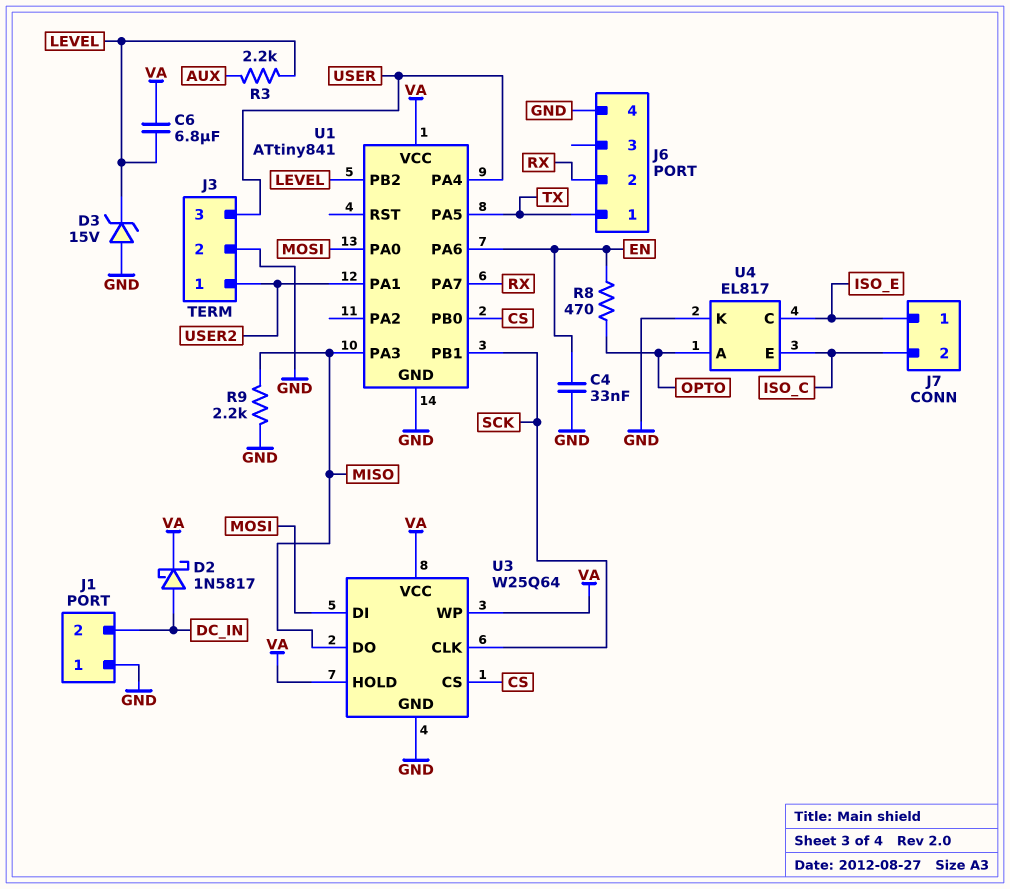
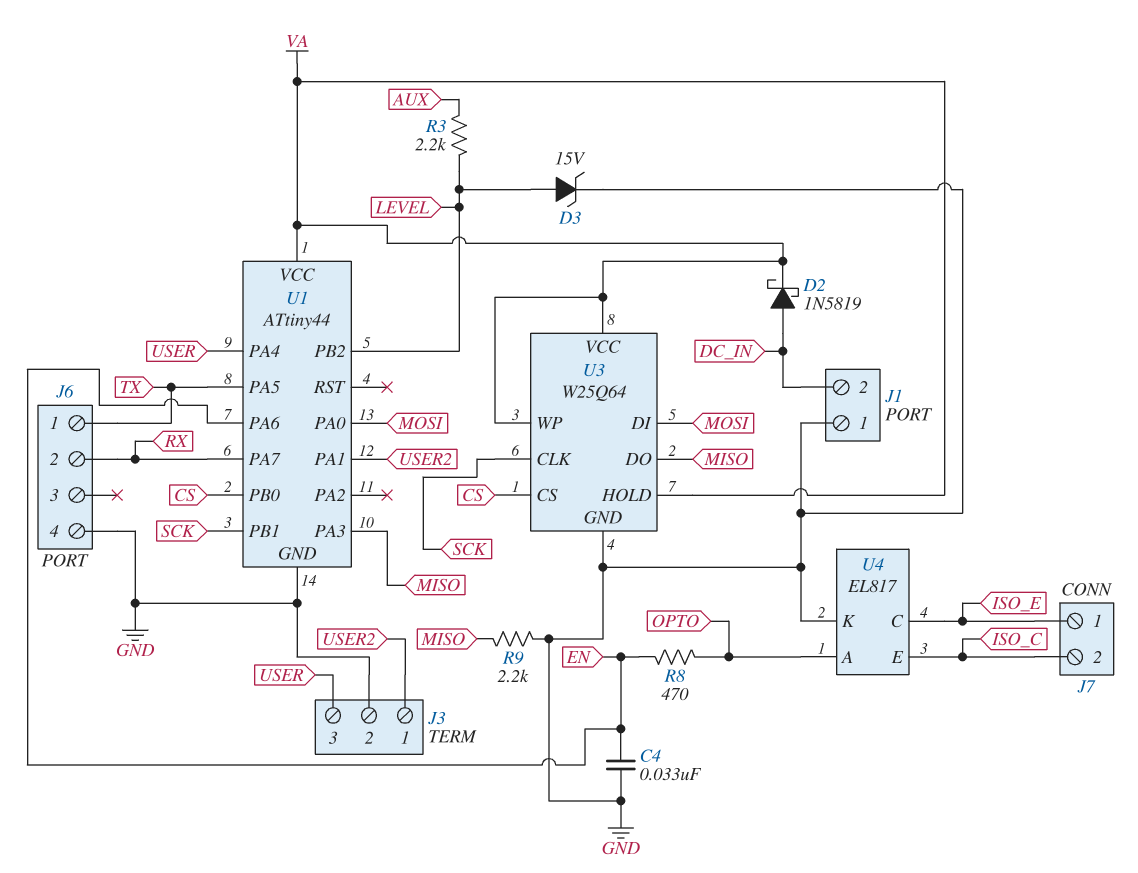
C6: 6.8uF (LEVEL, VA) -> none
D2: schottky 1N5817 (A DC_IN, K VA) -> schottky 1N5819 (A DC_IN, K VA)
D3: zener 15V (A GND, K LEVEL) -> zener 15V (A LEVEL, K GND)
U1: ATtiny841 -> ATtiny44

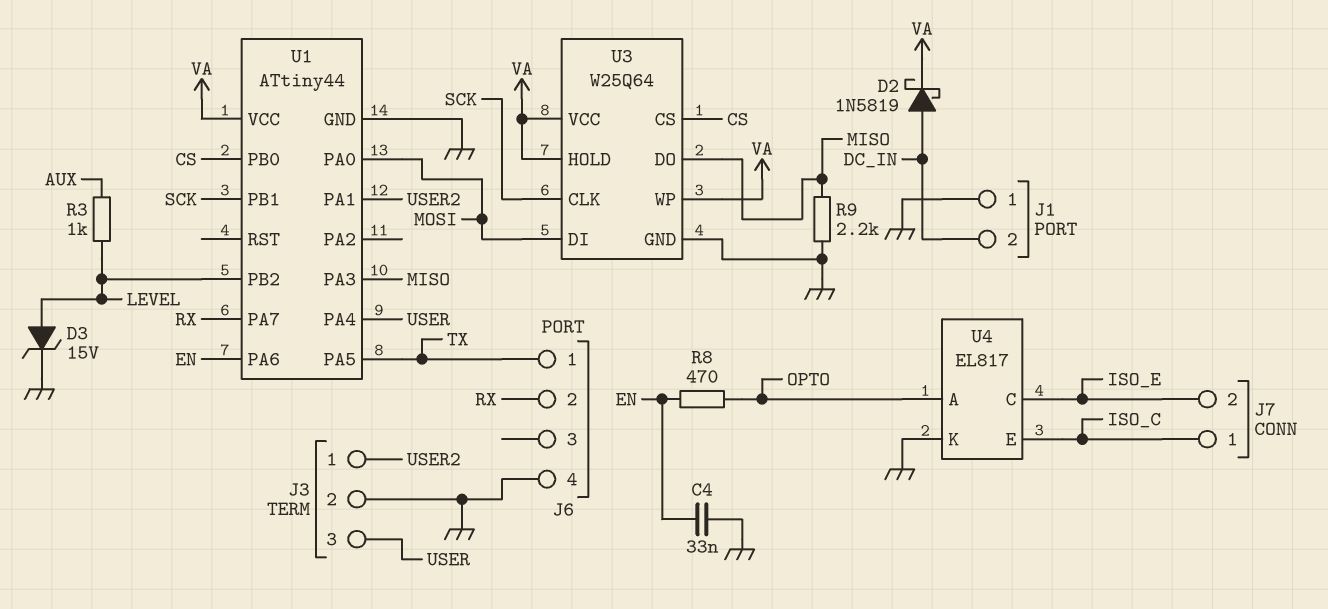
J7 pin 1: ISO_E -> ISO_C
J7 pin 2: ISO_C -> ISO_E
R3: 2.2k (AUX, LEVEL) -> 1k (AUX, LEVEL)

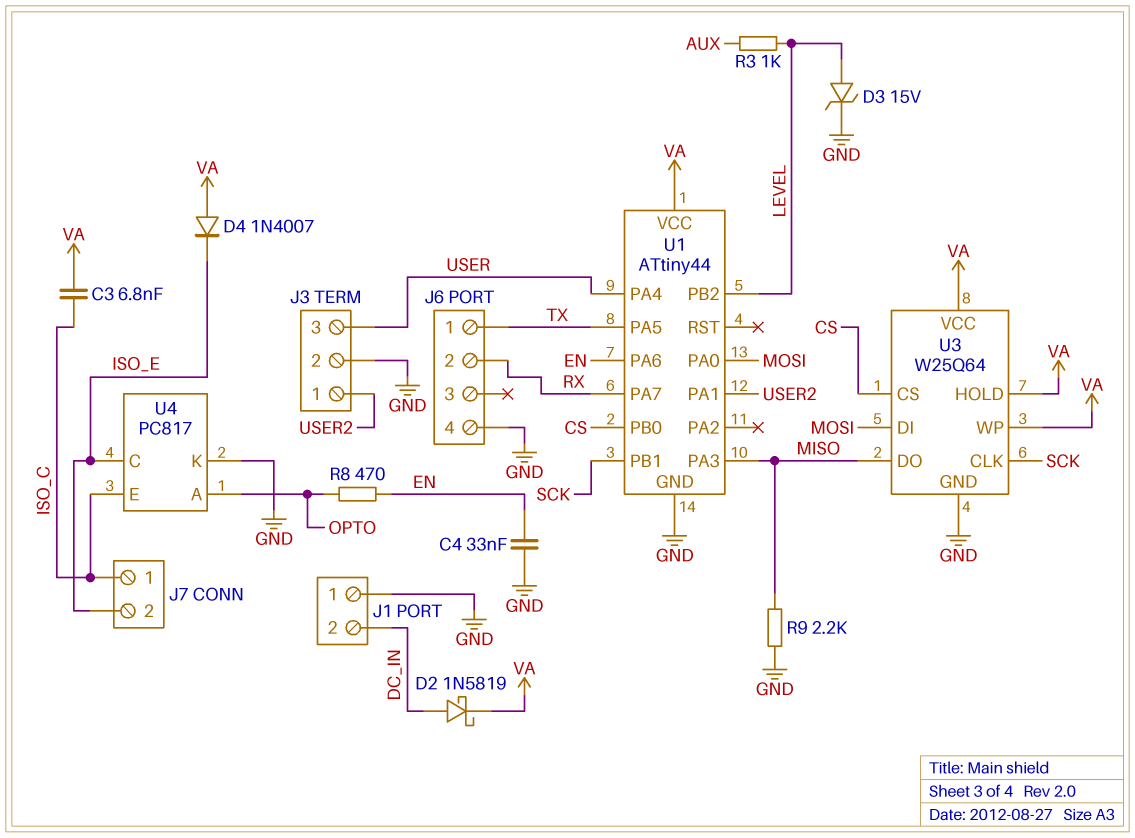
C3: none -> 6.8nF (ISO_C, VA)
D4: none -> diode 1N4007 (A VA, K ISO_E)
U4: EL817 -> PC817

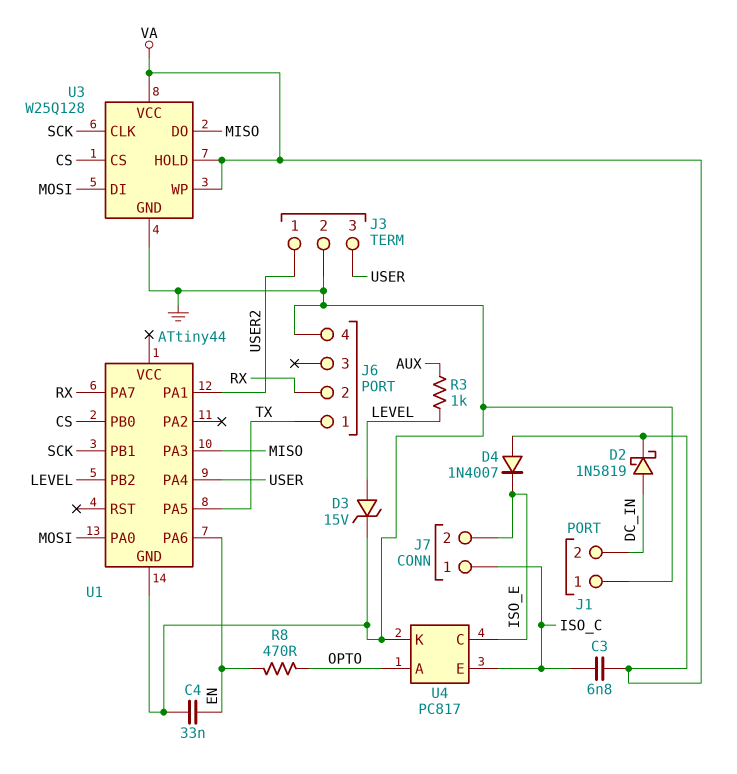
R9: 2.2k (GND, MISO) -> none
U1 pin VCC: VA -> none
U3: W25Q64 -> W25Q128

